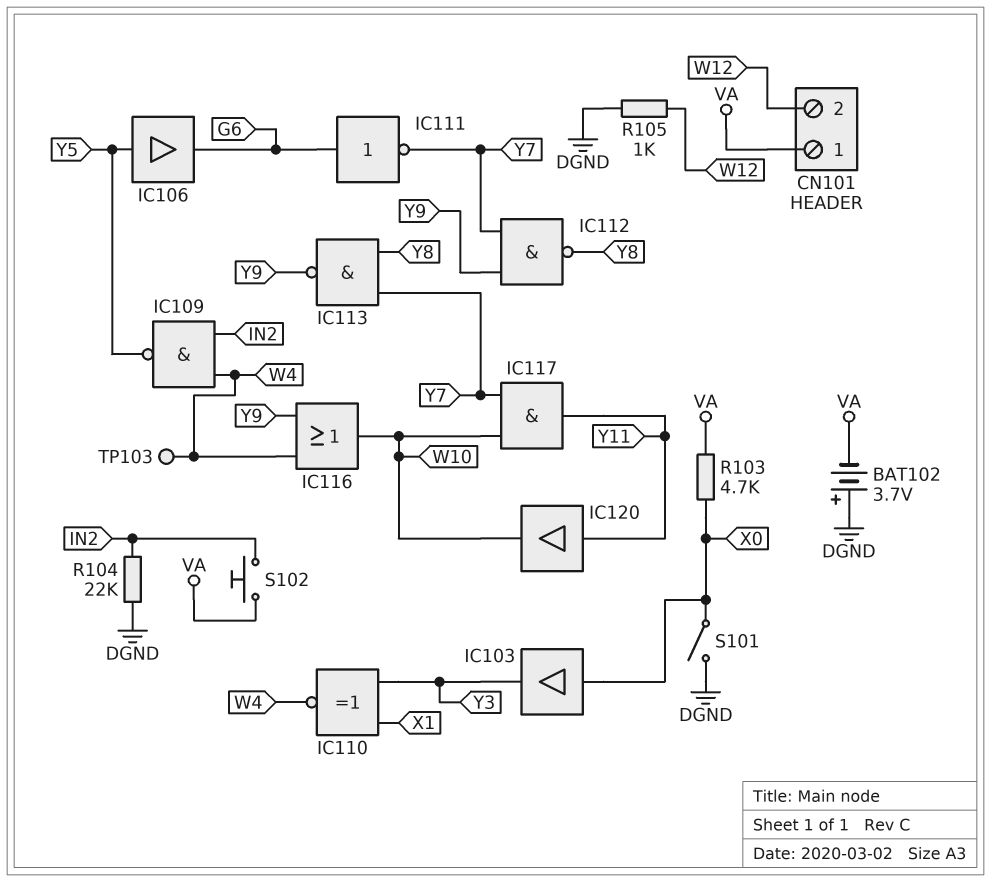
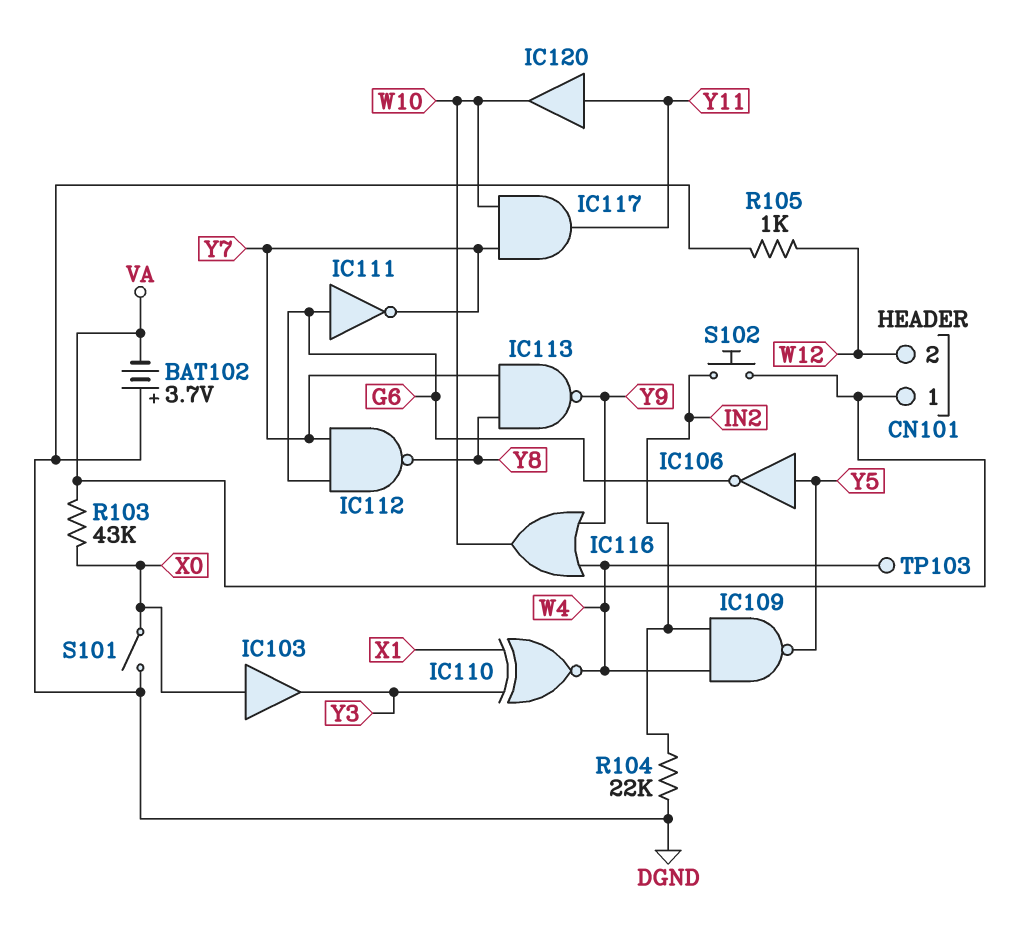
IC106: buffer (in Y5, out G6) -> NOT (in Y5, out G6)
IC112: NAND (in Y7, in Y9, out Y8) -> NAND (in G6, in Y7, out Y8)
R103: 4.7k (VA, X0) -> 43k (VA, X0)

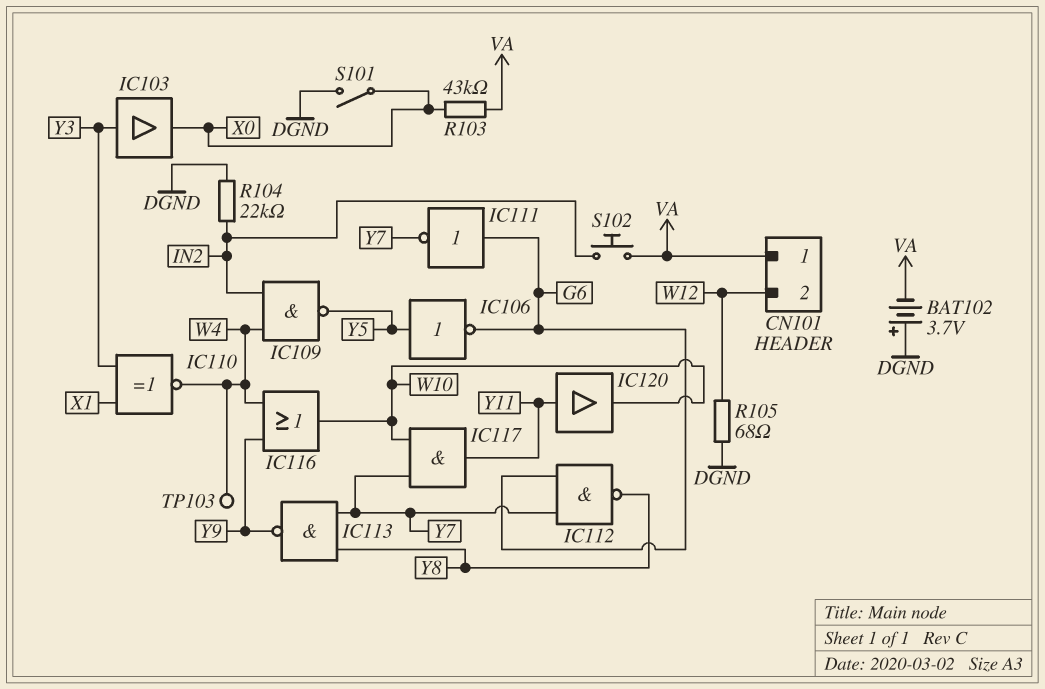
IC103: buffer (in X0, out Y3) -> buffer (in Y3, out X0)
R105: 1k (DGND, W12) -> 68 (DGND, W12)

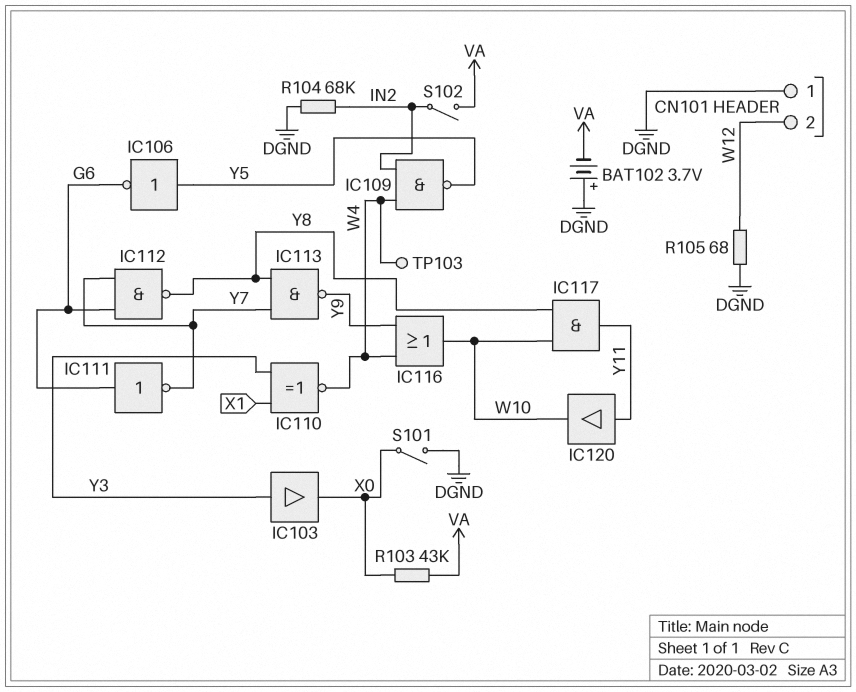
CN101 pin 1: VA -> DGND
IC117: AND (in W10, in Y7, out Y11) -> AND (in W10, in Y8, out Y11)
R104: 22k (DGND, IN2) -> 68k (DGND, IN2)
S102: button (IN2, VA) -> switch (IN2, VA)

